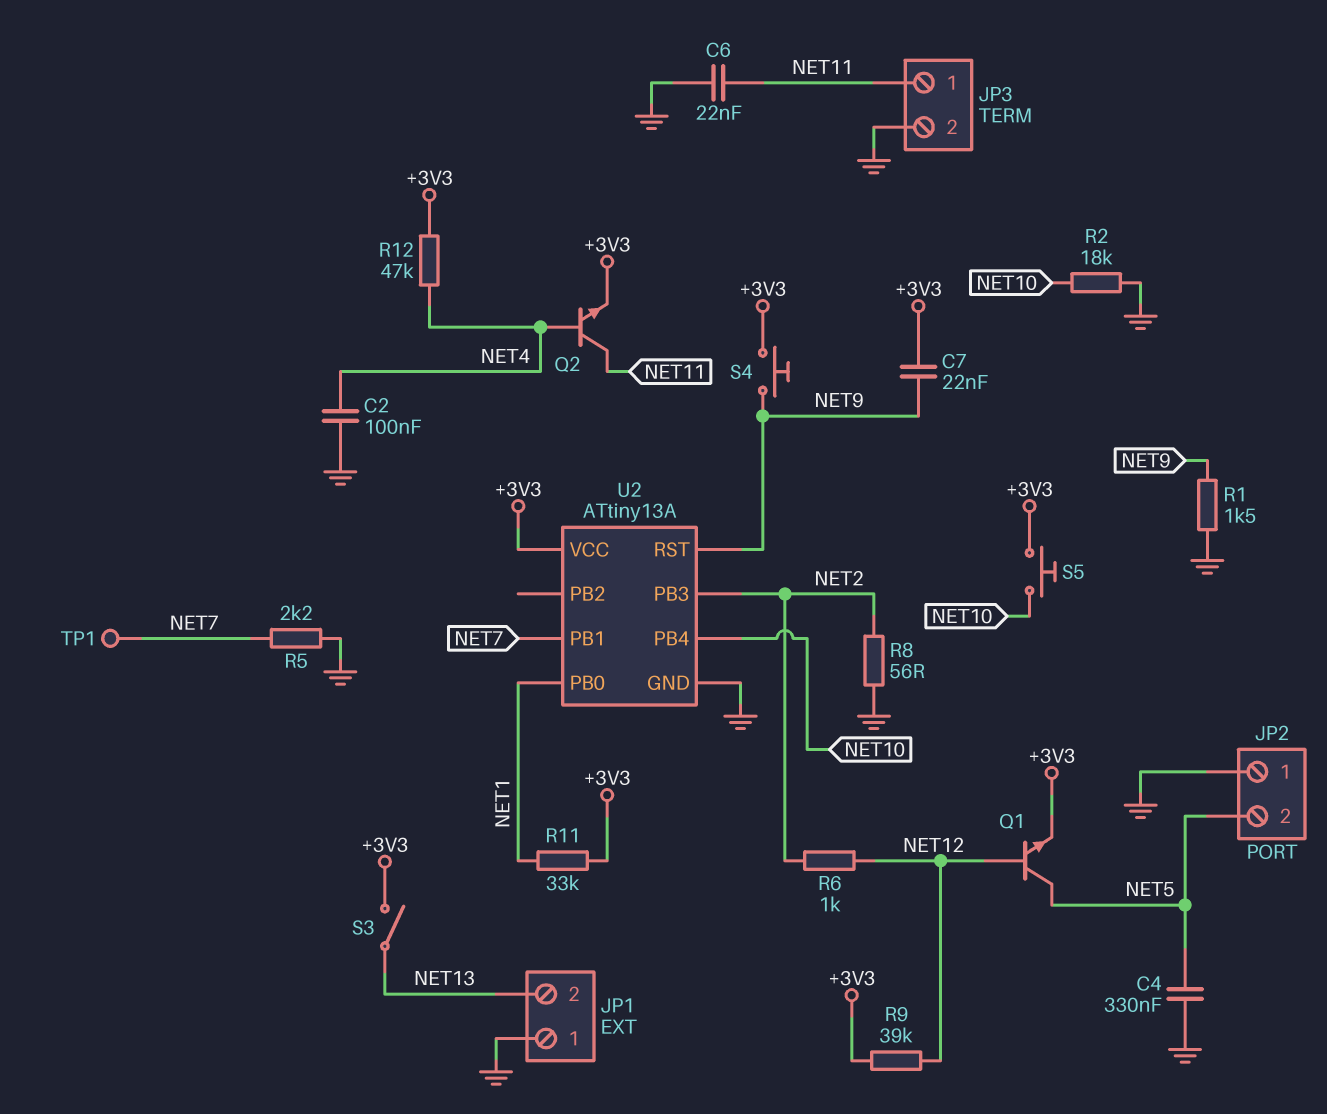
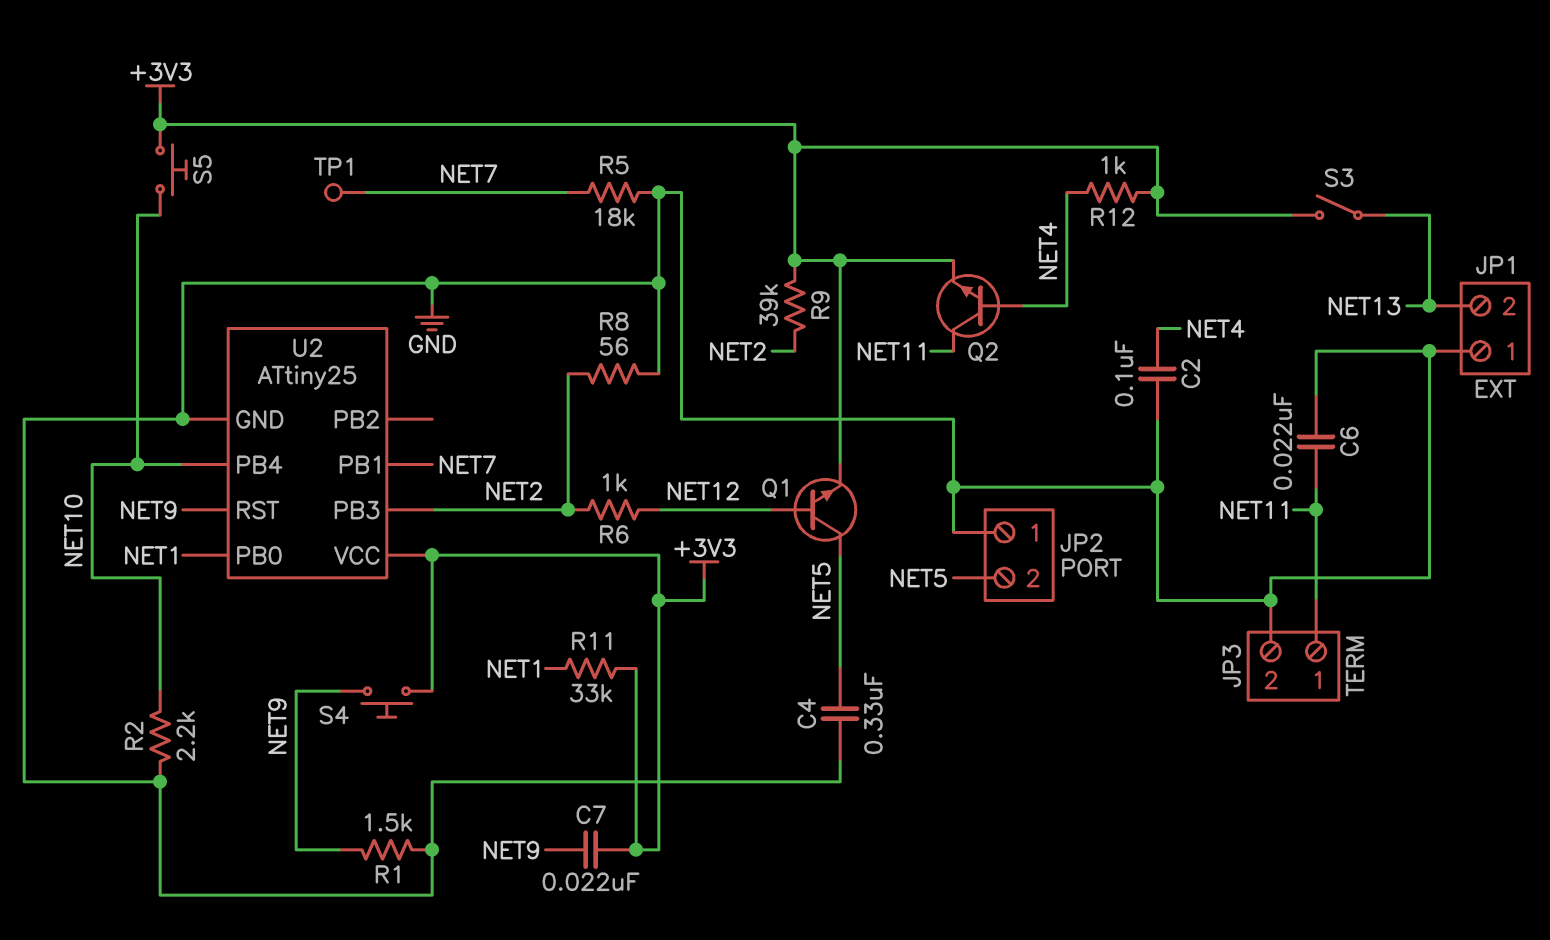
R2: 18k (GND, NET10) -> 2.2k (GND, NET10)
R5: 2.2k (GND, NET7) -> 18k (GND, NET7)
R9: 39k (+3V3, NET12) -> 39k (+3V3, NET2)
R12: 47k (+3V3, NET4) -> 1k (+3V3, NET4)
U2: ATtiny13A -> ATtiny25

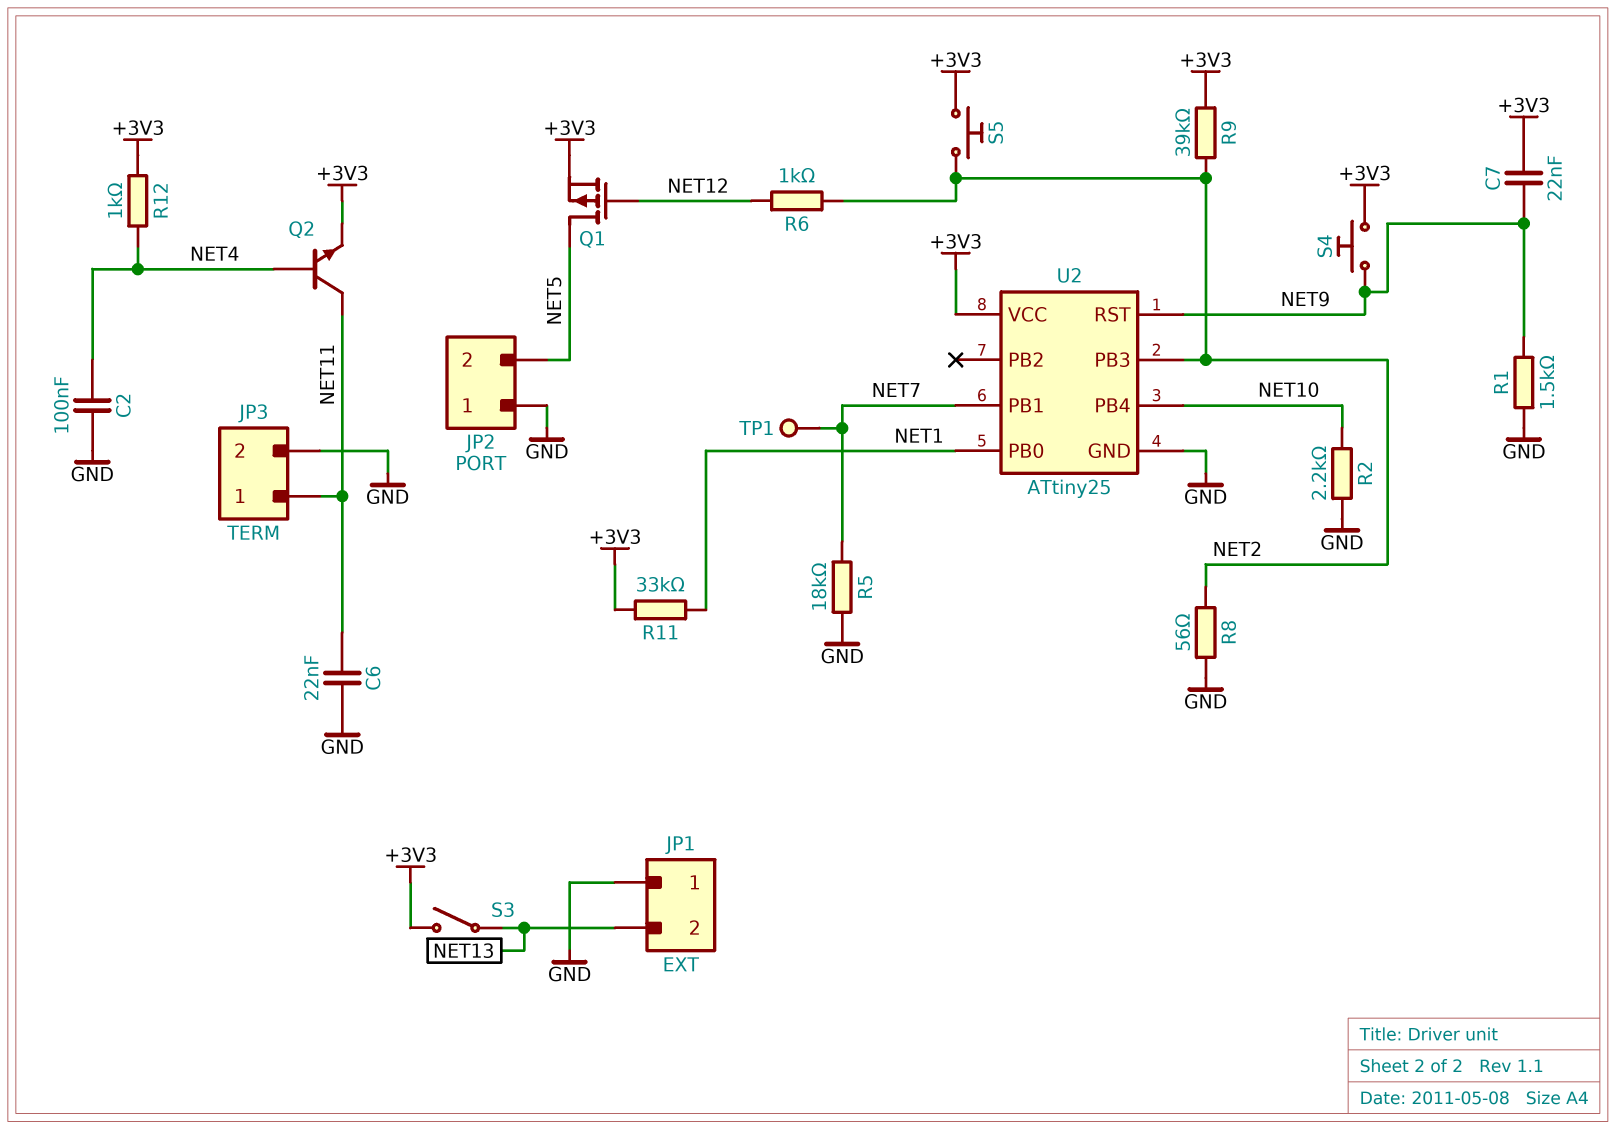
C4: 330nF (GND, NET5) -> none
Q1: NPN (B NET12, C NET5, E +3V3) -> PMOS (G NET12, D NET5, S +3V3)
S5: button (+3V3, NET10) -> button (+3V3, NET2)

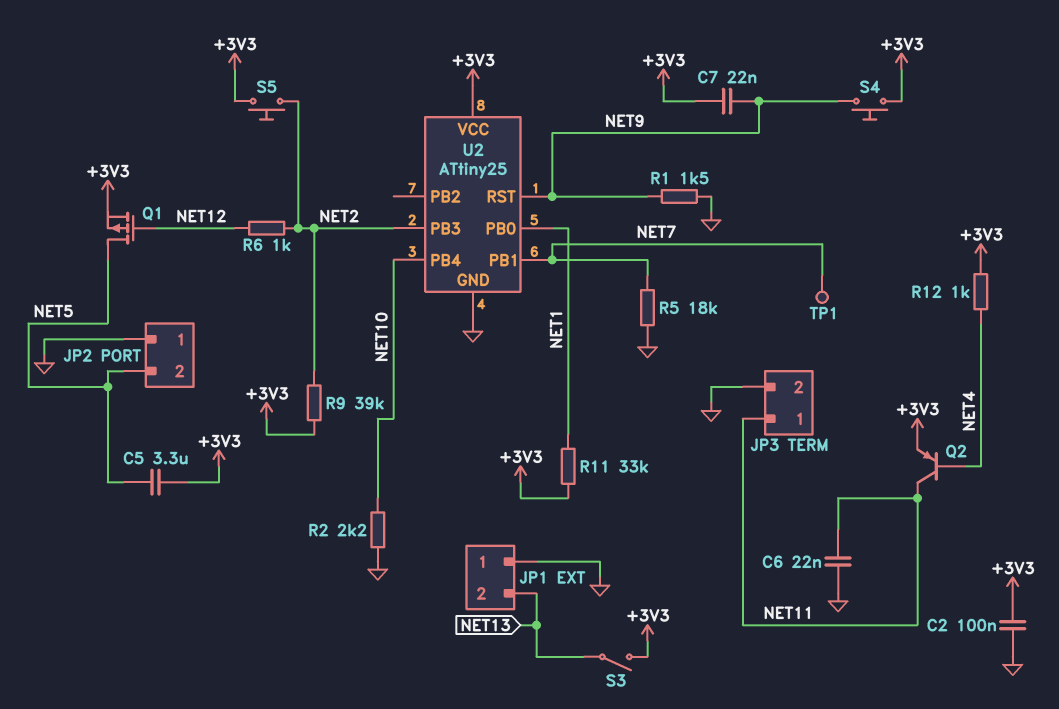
C2: 100nF (GND, NET4) -> 100nF (+3V3, GND)
C5: none -> 3.3uF (+3V3, NET5)
Q2: NPN (B NET4, C NET11, E +3V3) -> PNP (B NET4, C NET11, E +3V3)
R8: 56 (GND, NET2) -> none

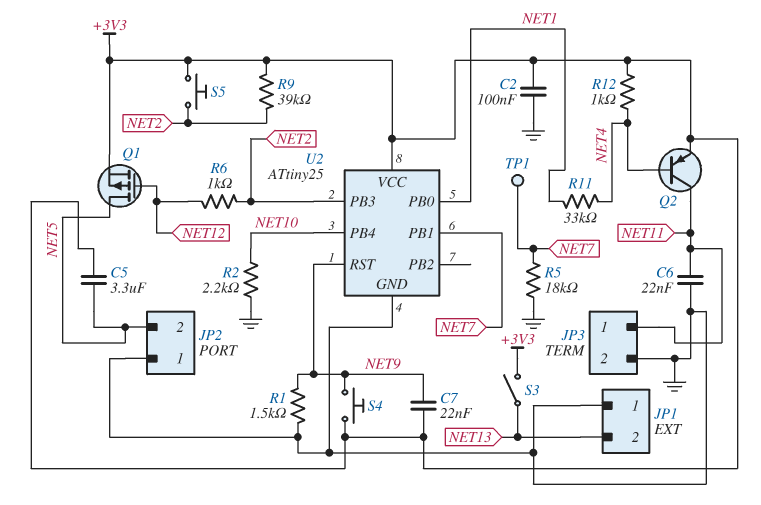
R11: 33k (+3V3, NET1) -> 33k (NET1, NET4)

